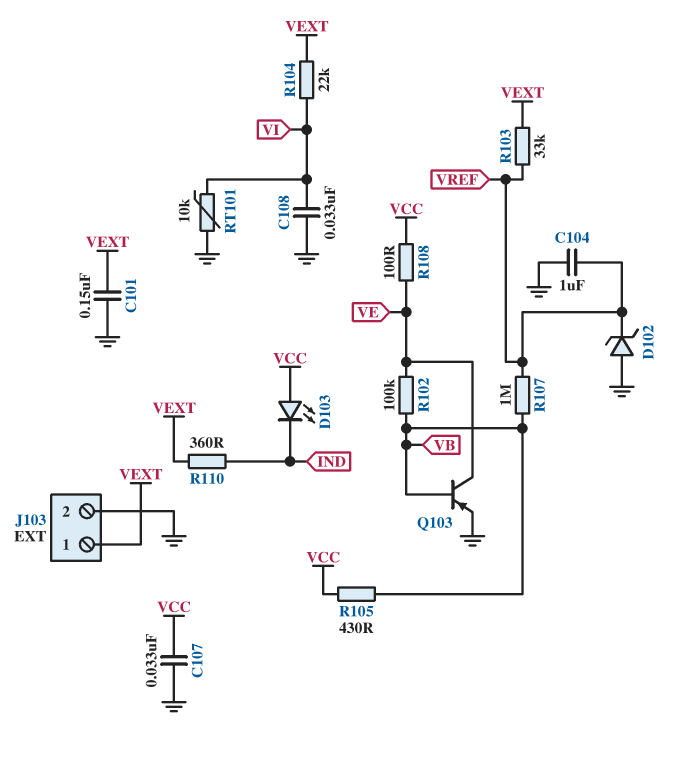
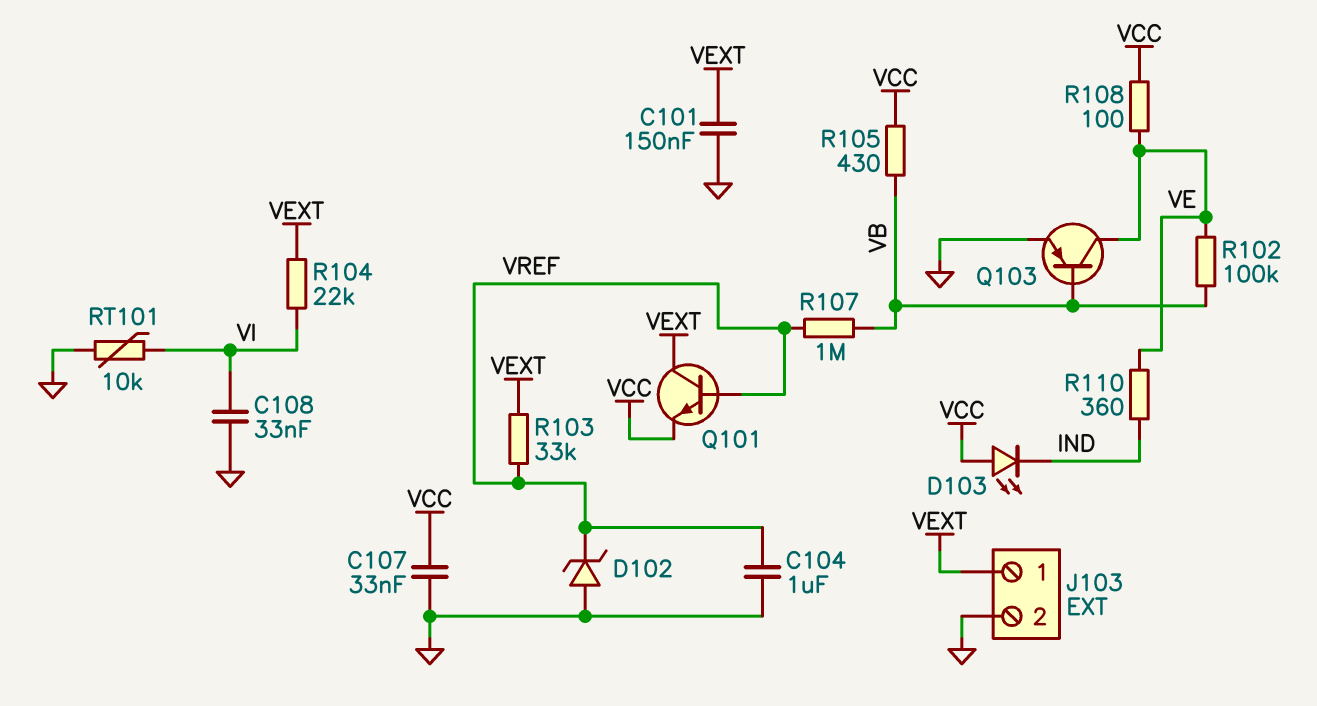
Q101: none -> NPN (B VREF, C VEXT, E VCC)
R110: 360 (IND, VEXT) -> 360 (IND, VE)

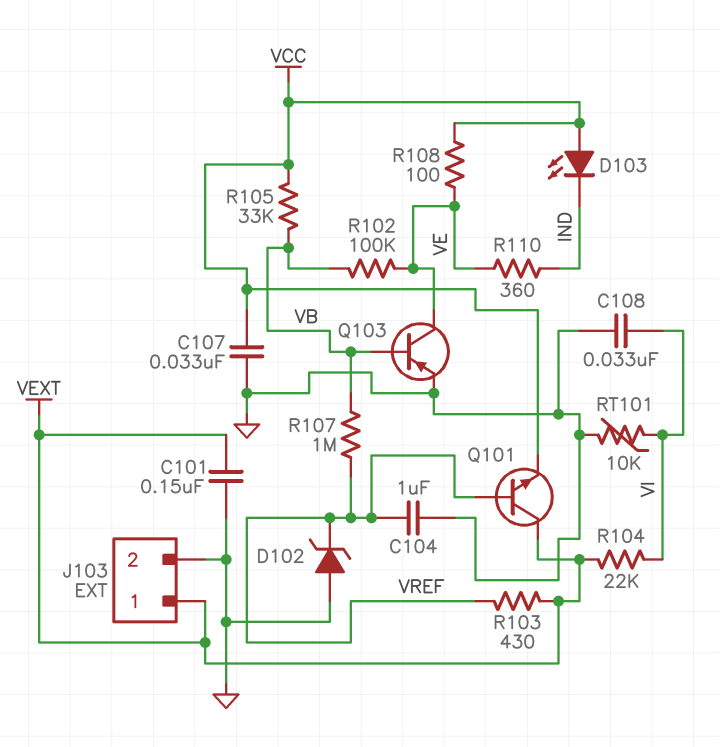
R103: 33k (VEXT, VREF) -> 430 (VEXT, VREF)
R105: 430 (VB, VCC) -> 33k (VB, VCC)

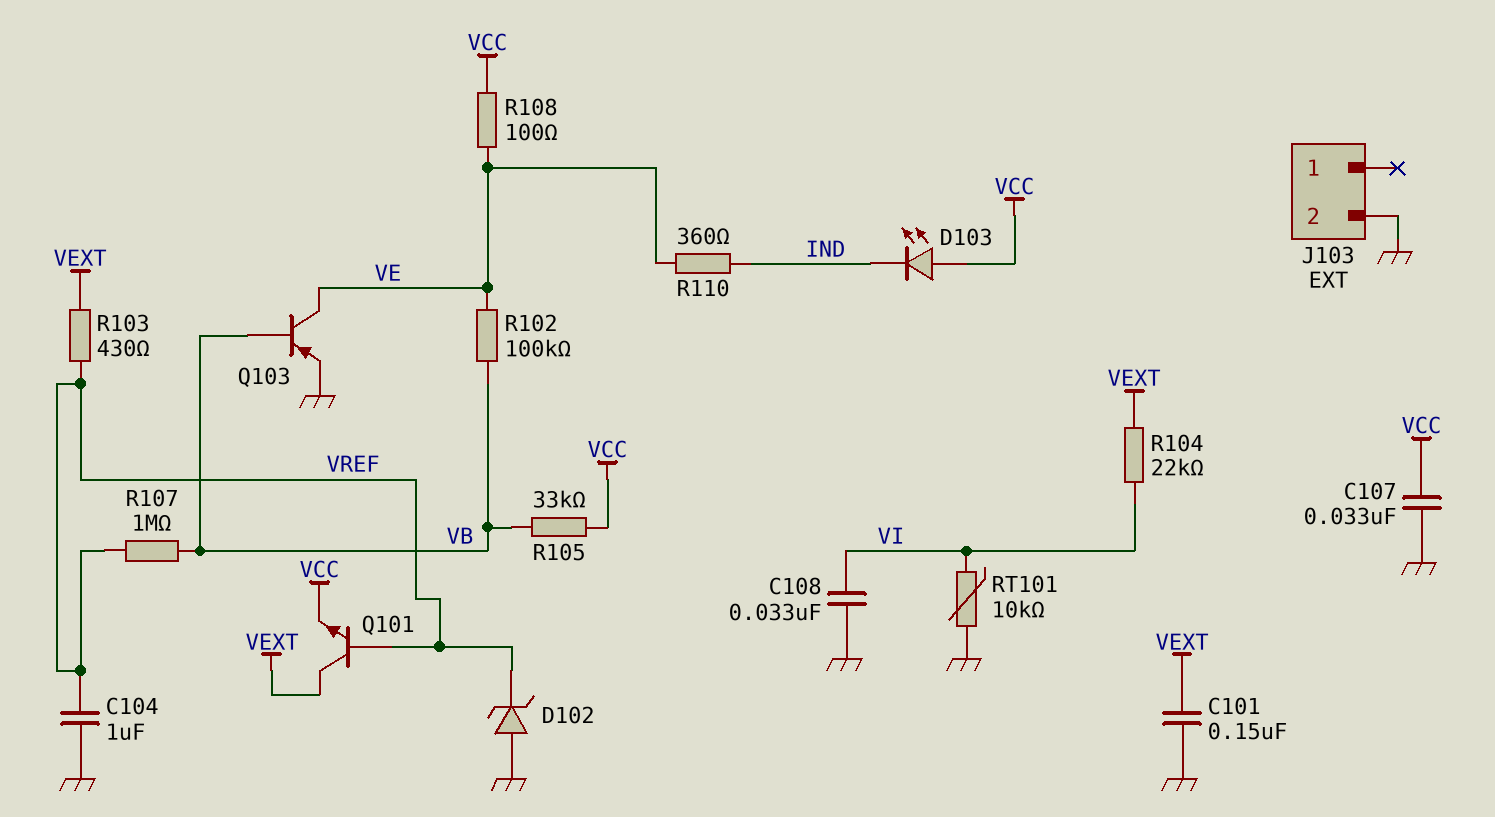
J103 pin 1: VEXT -> none

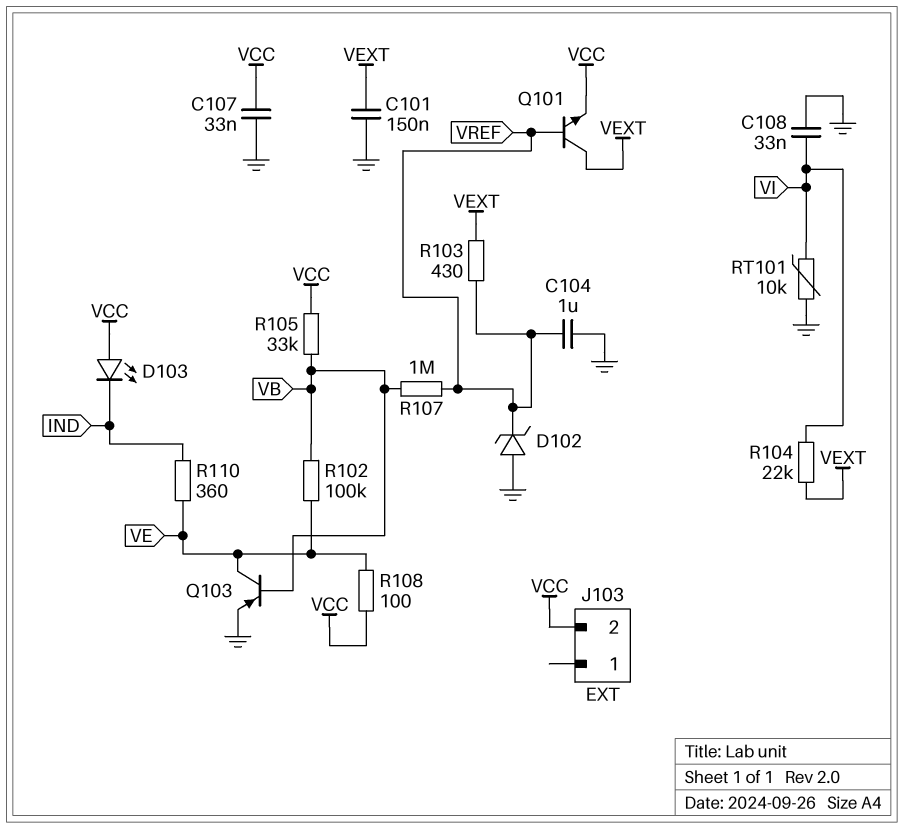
J103 pin 2: GND -> VCC

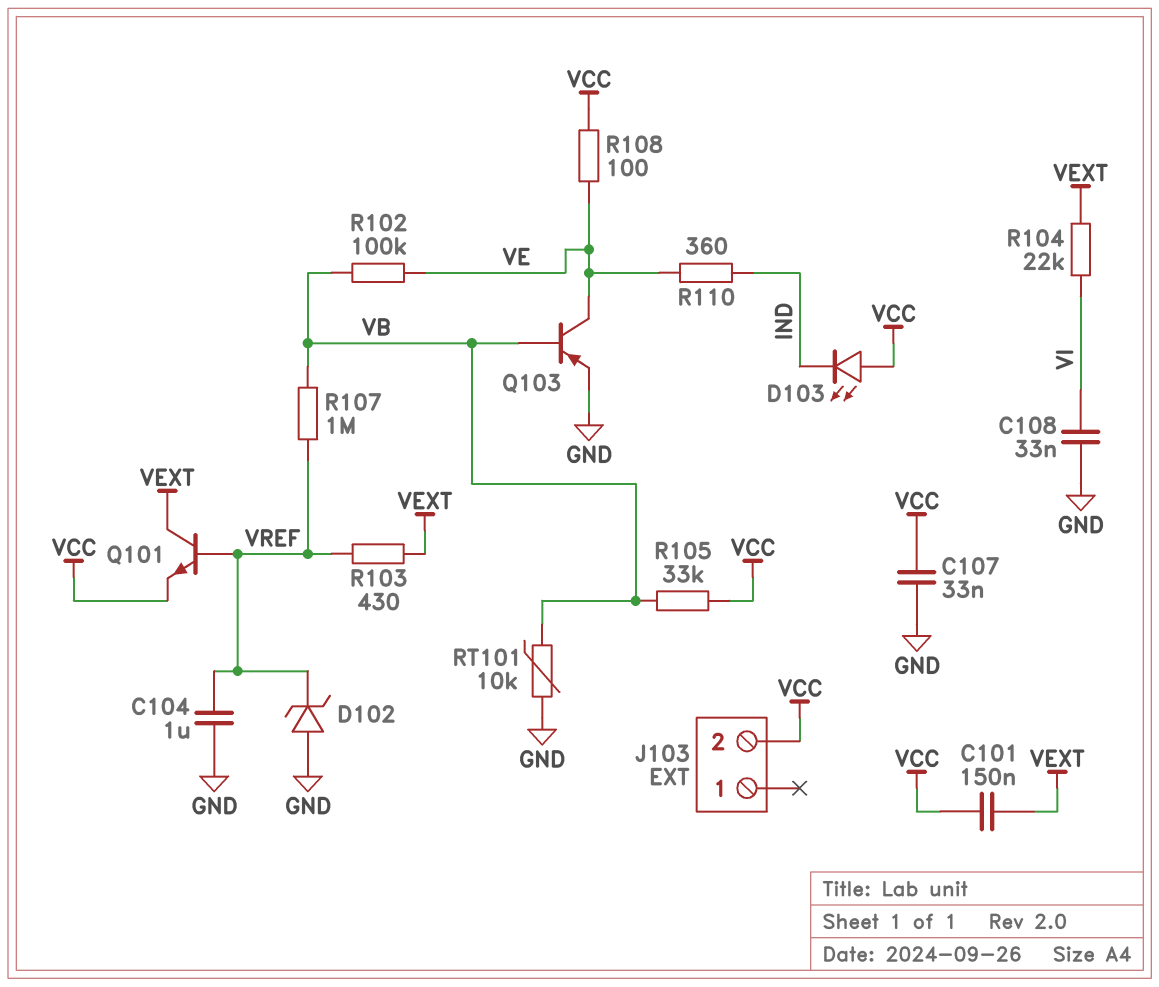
C101: 150nF (GND, VEXT) -> 150nF (VCC, VEXT)
RT101: 10k (GND, VI) -> 10k (GND, VB)

